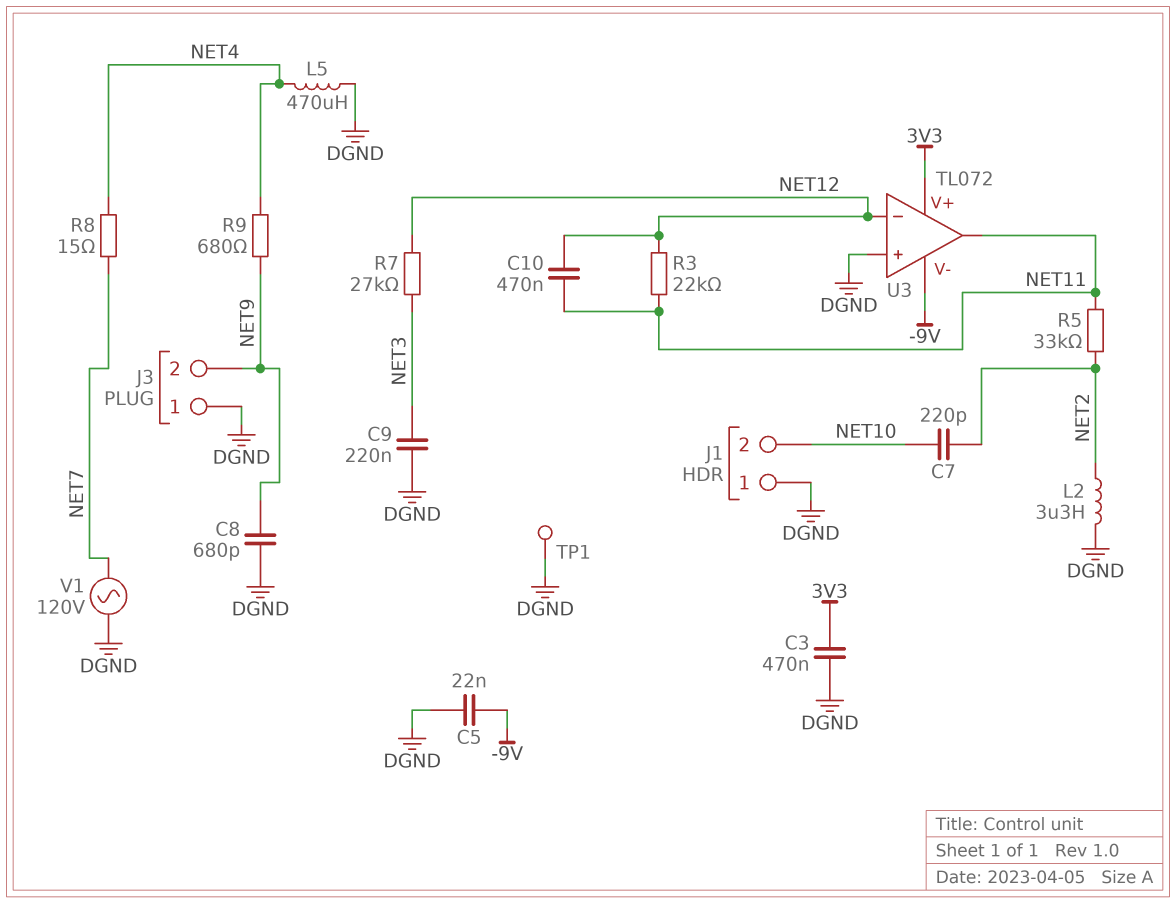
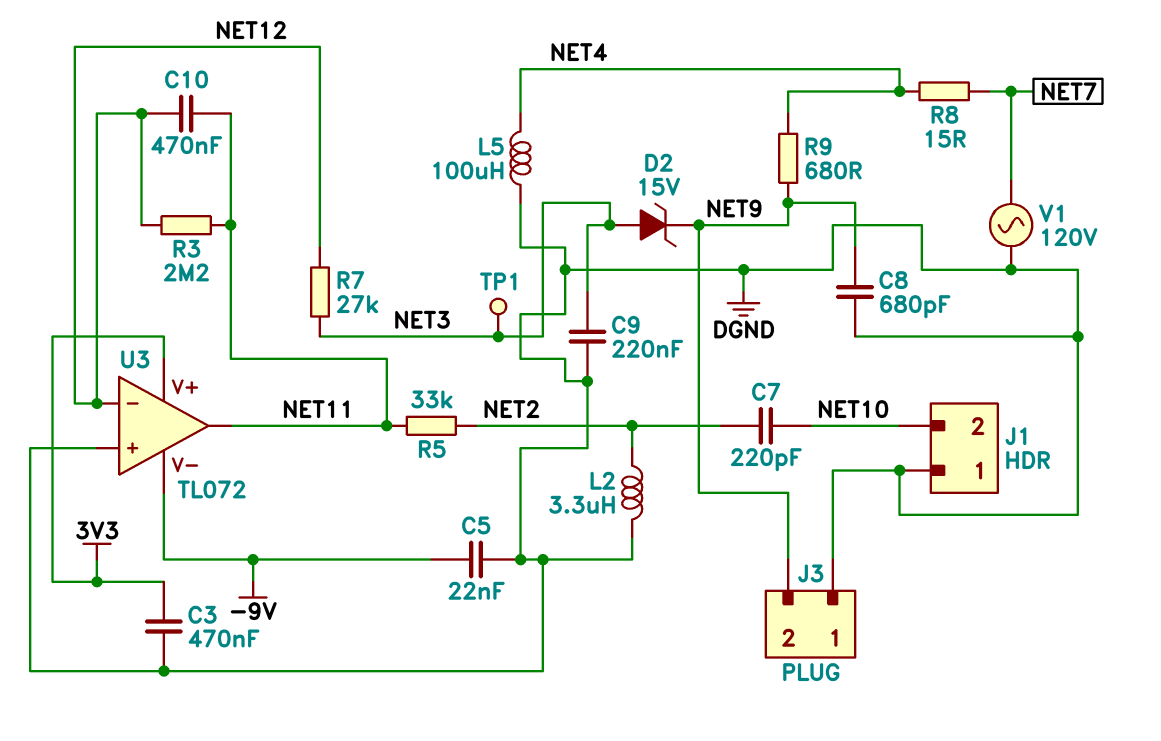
D2: none -> zener 15V (A NET3, K NET9)
L5: 470uH (DGND, NET4) -> 100uH (DGND, NET4)
R3: 22k (NET11, NET12) -> 2.2M (NET11, NET12)
TP1: test point (DGND) -> test point (NET3)

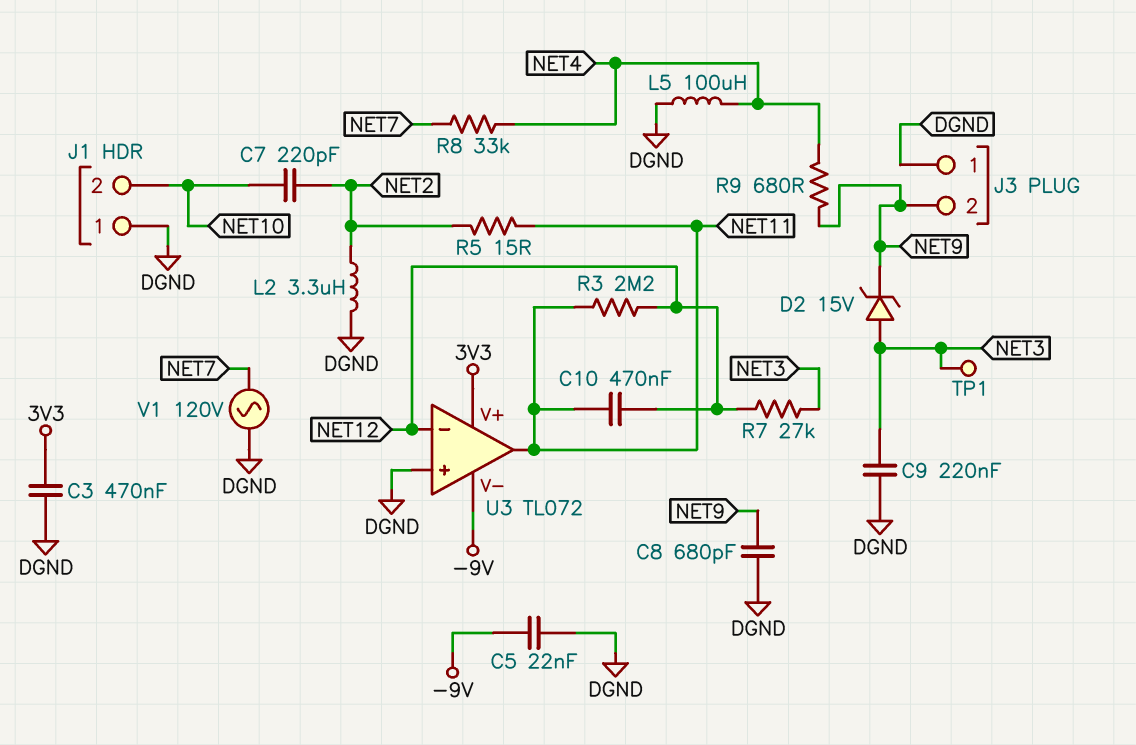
R5: 33k (NET2, NET11) -> 15 (NET2, NET11)
R8: 15 (NET4, NET7) -> 33k (NET4, NET7)

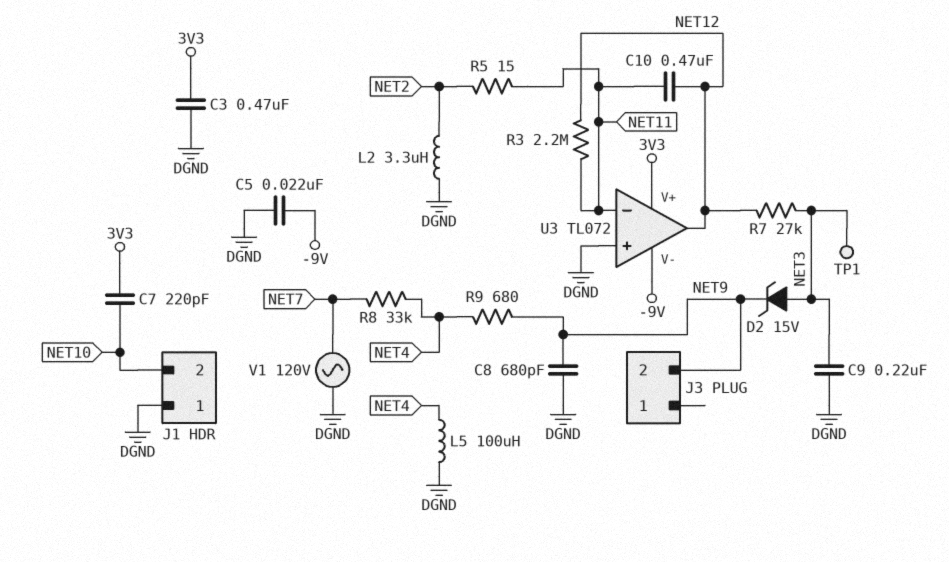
C7: 220pF (NET2, NET10) -> 220pF (3V3, NET10)
J3 pin 1: DGND -> none
U3 pin in-: NET12 -> NET11
U3 pin out: NET11 -> NET12

